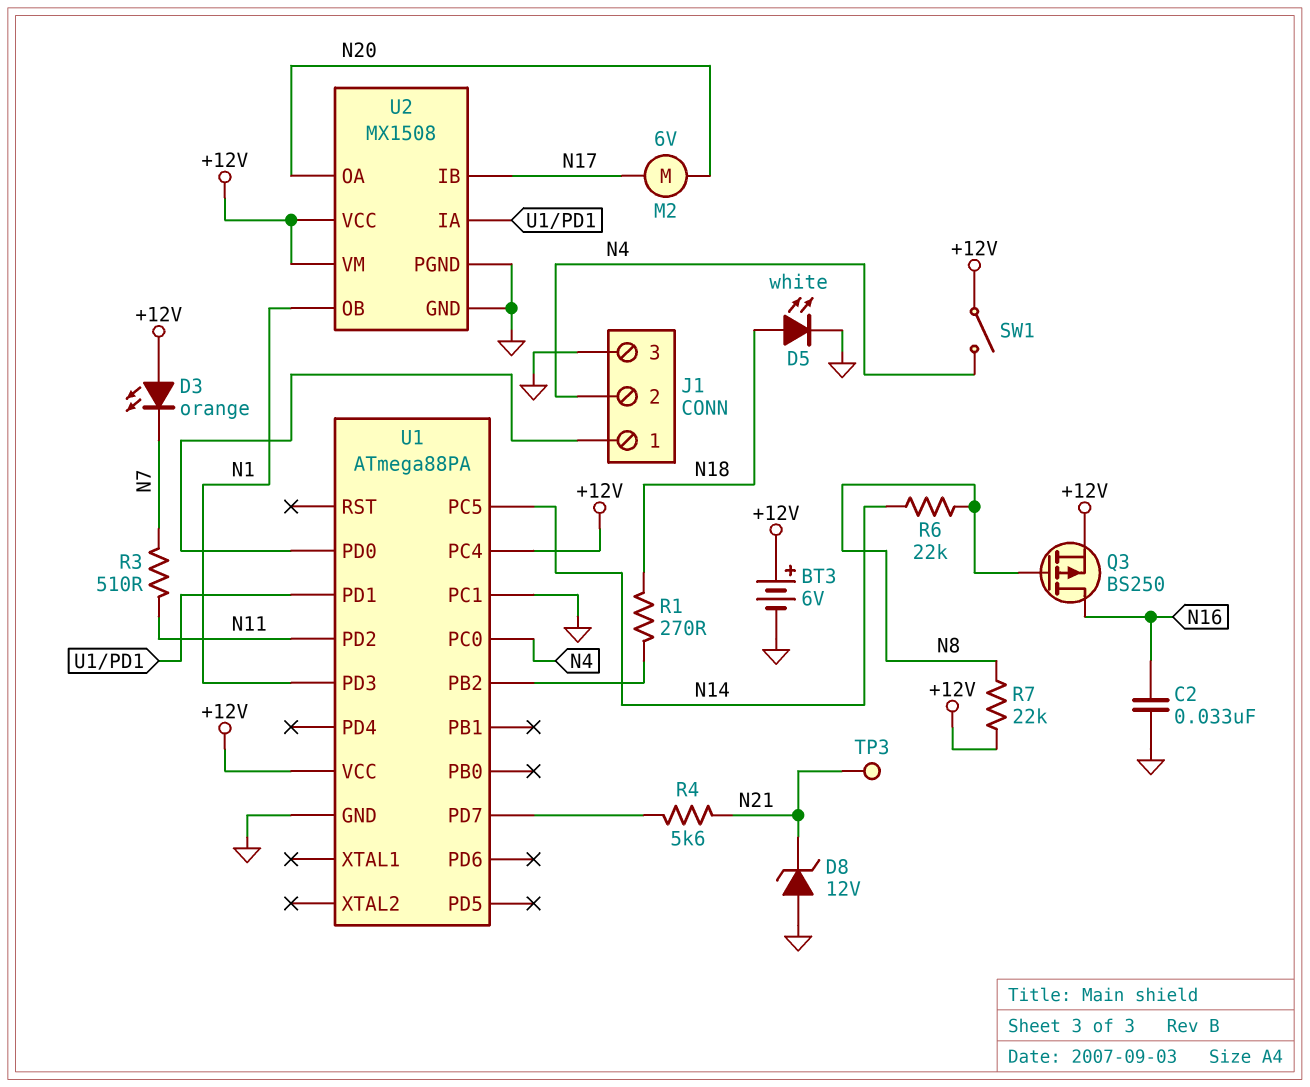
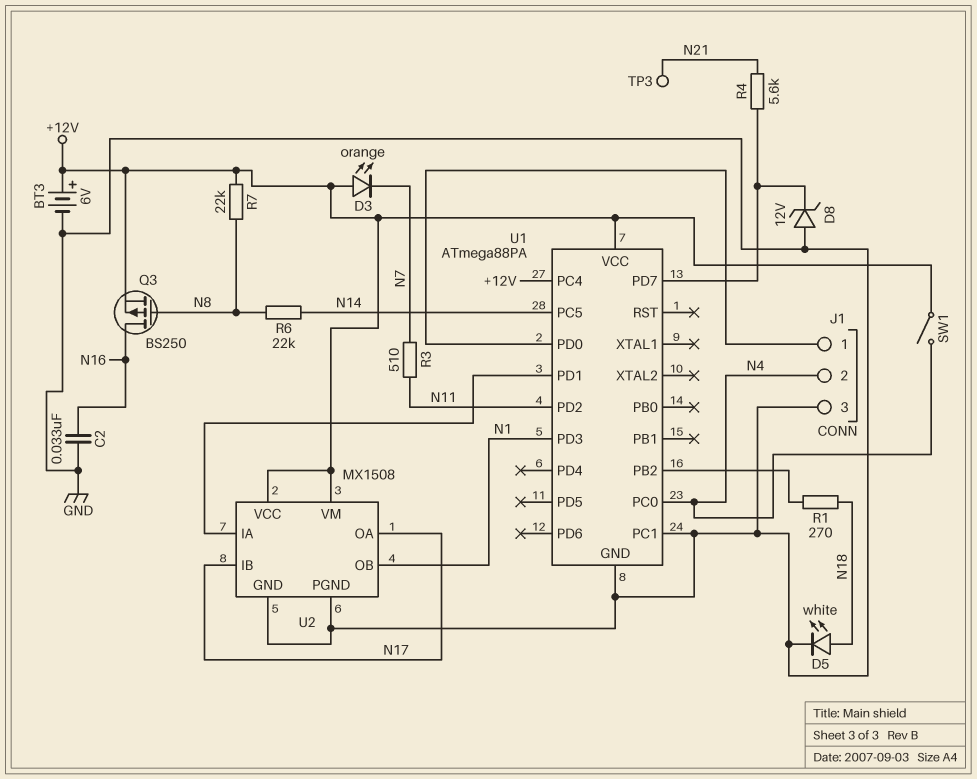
D8: zener 12V (A GND, K N21) -> zener 12V (A GND, K U1/PD7)
M2: motor 6V (N17, N20) -> none
U2 pin OA: N20 -> N17

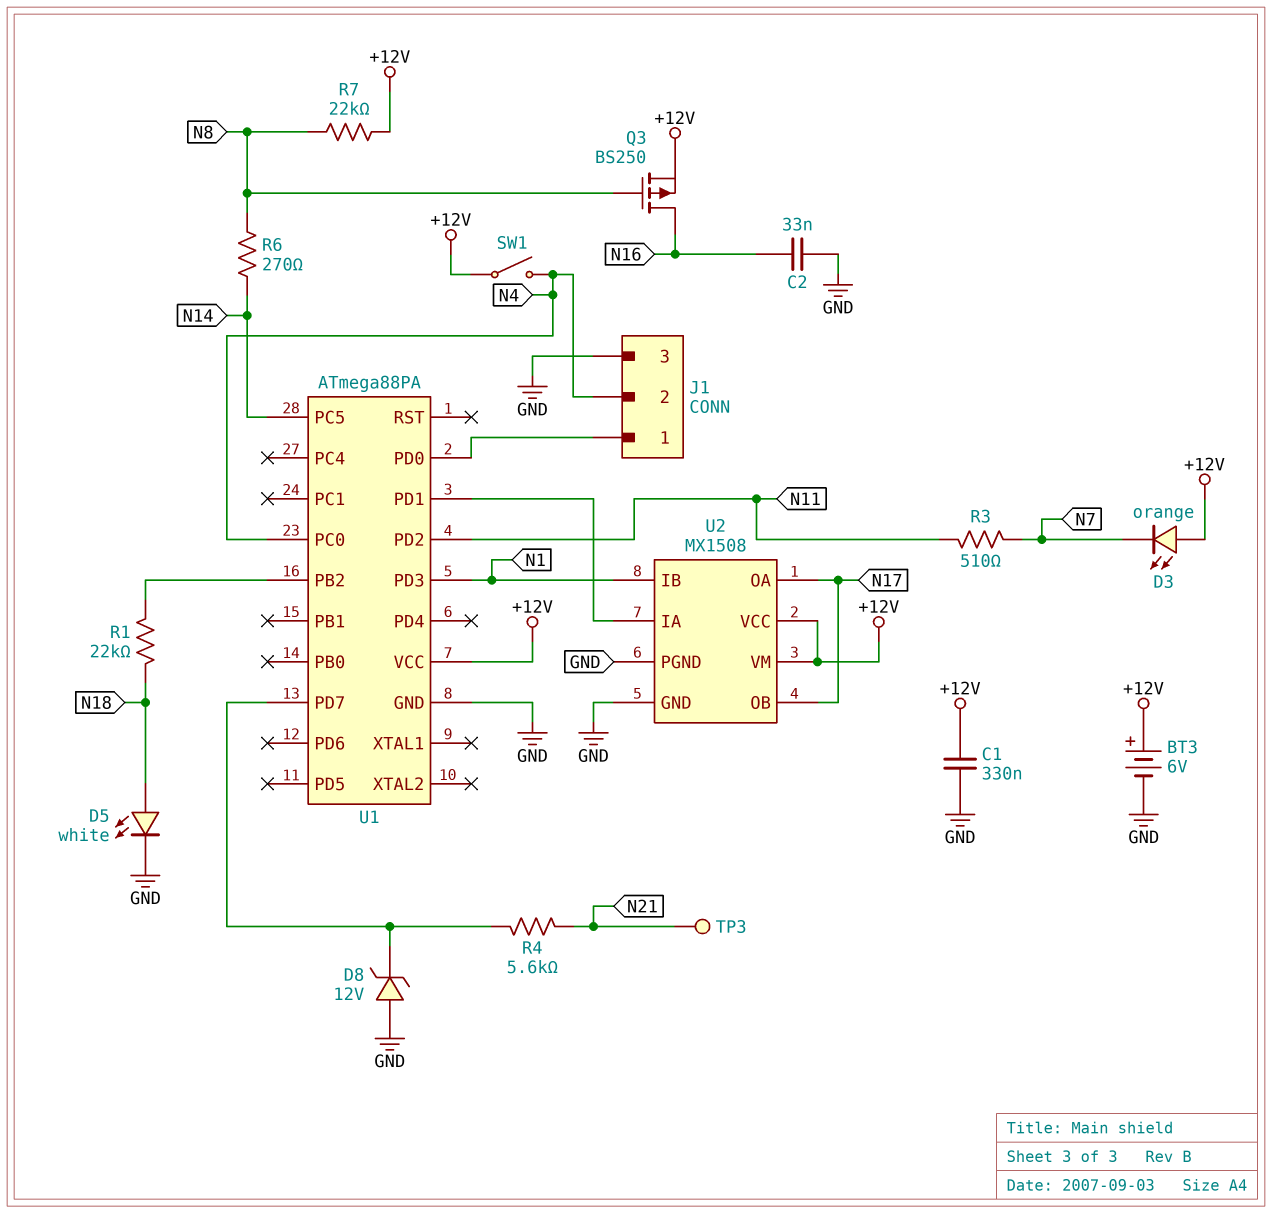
C1: none -> 330nF (+12V, GND)
R1: 270 (N18, U1/PB2) -> 22k (N18, U1/PB2)
R6: 22k (N8, N14) -> 270 (N8, N14)
U1 pin PC1: GND -> none
U1 pin PC4: +12V -> none
U2 pin IB: N17 -> N1
U2 pin OB: N1 -> N17

